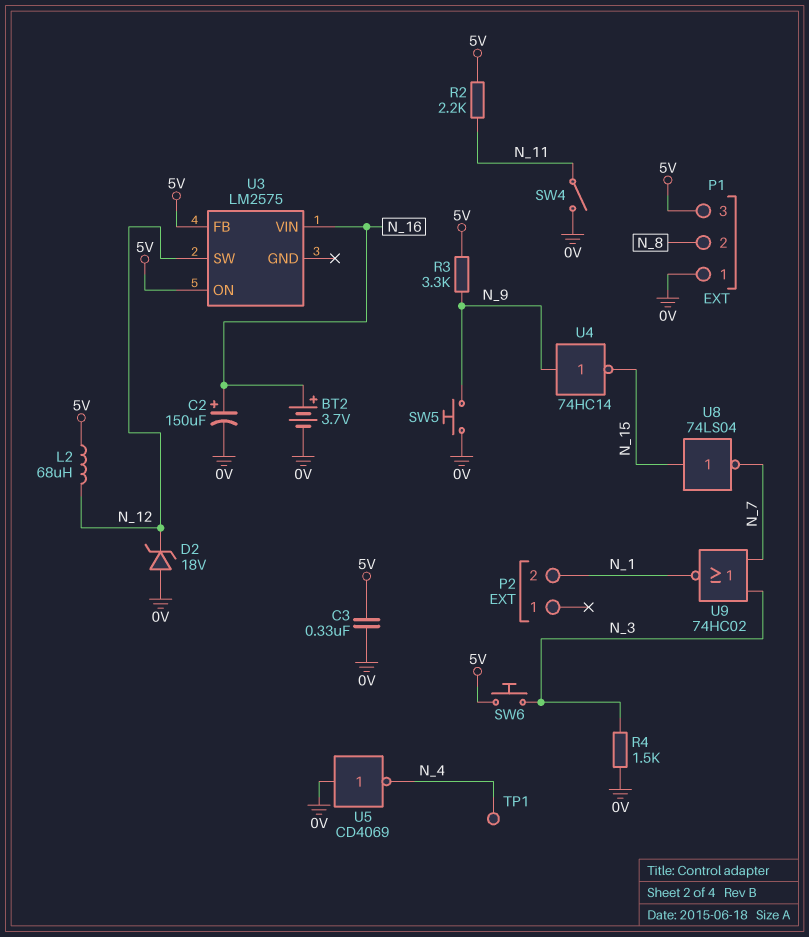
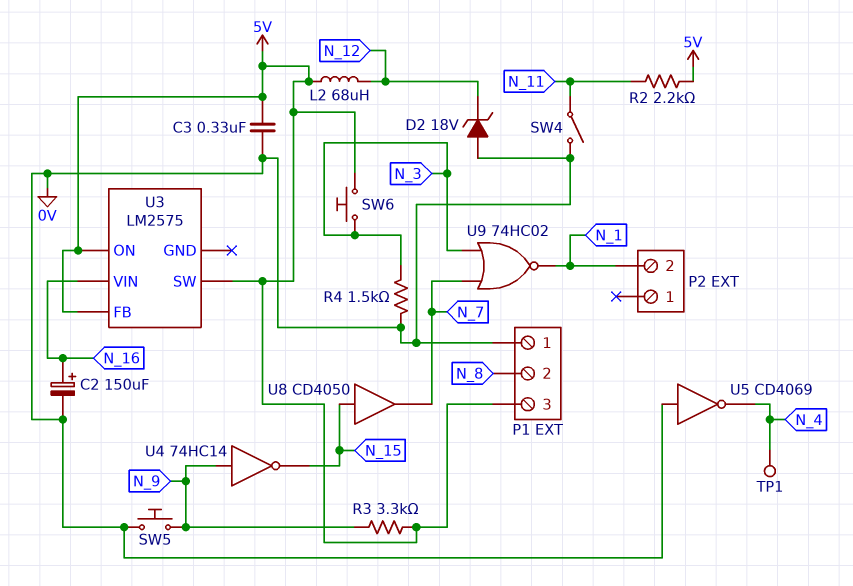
BT2: 3.7V (plus N_16, minus 0V) -> none
U3 pin SW: N_12 -> 5V
U8: NOT 74LS04 (in N_15, out N_7) -> buffer CD4050 (in N_15, out N_7)

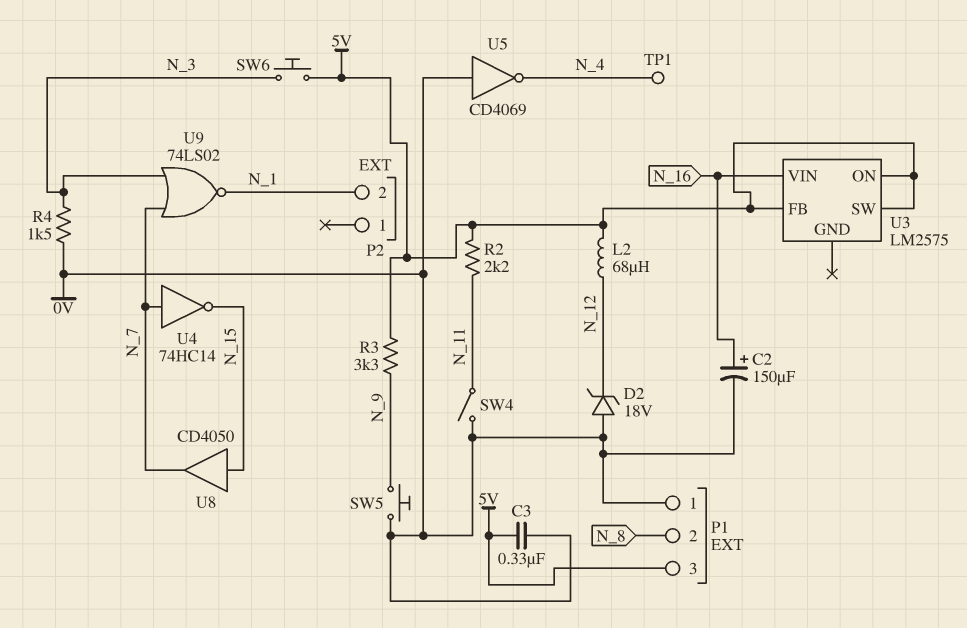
U4: NOT 74HC14 (in N_9, out N_15) -> NOT 74HC14 (in N_7, out N_15)
U9: NOR 74HC02 (in N_3, in N_7, out N_1) -> NOR 74LS02 (in N_3, in N_7, out N_1)

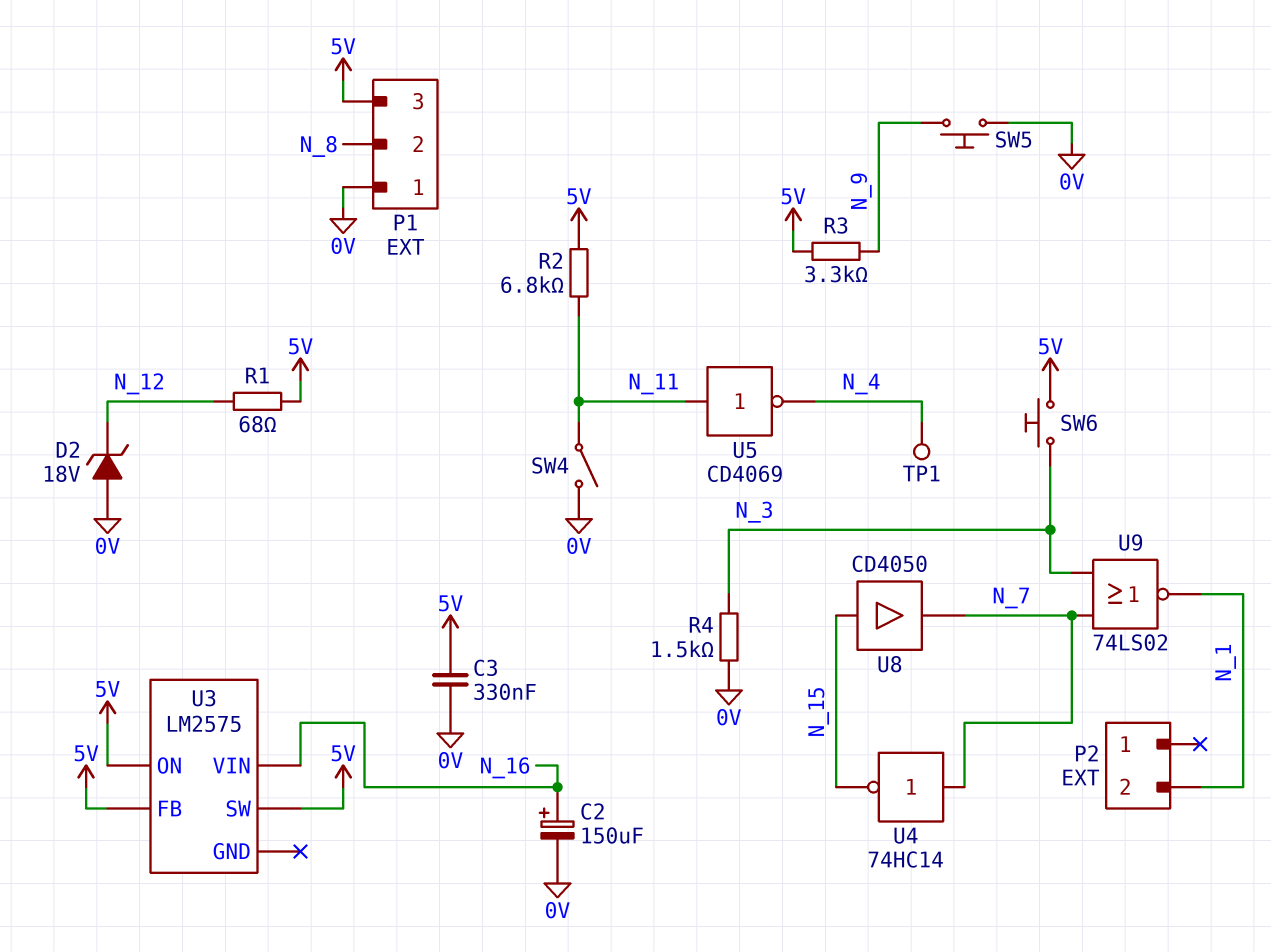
L2: 68uH (5V, N_12) -> none
R1: none -> 68 (5V, N_12)
R2: 2.2k (5V, N_11) -> 6.8k (5V, N_11)
U5: NOT CD4069 (in 0V, out N_4) -> NOT CD4069 (in N_11, out N_4)

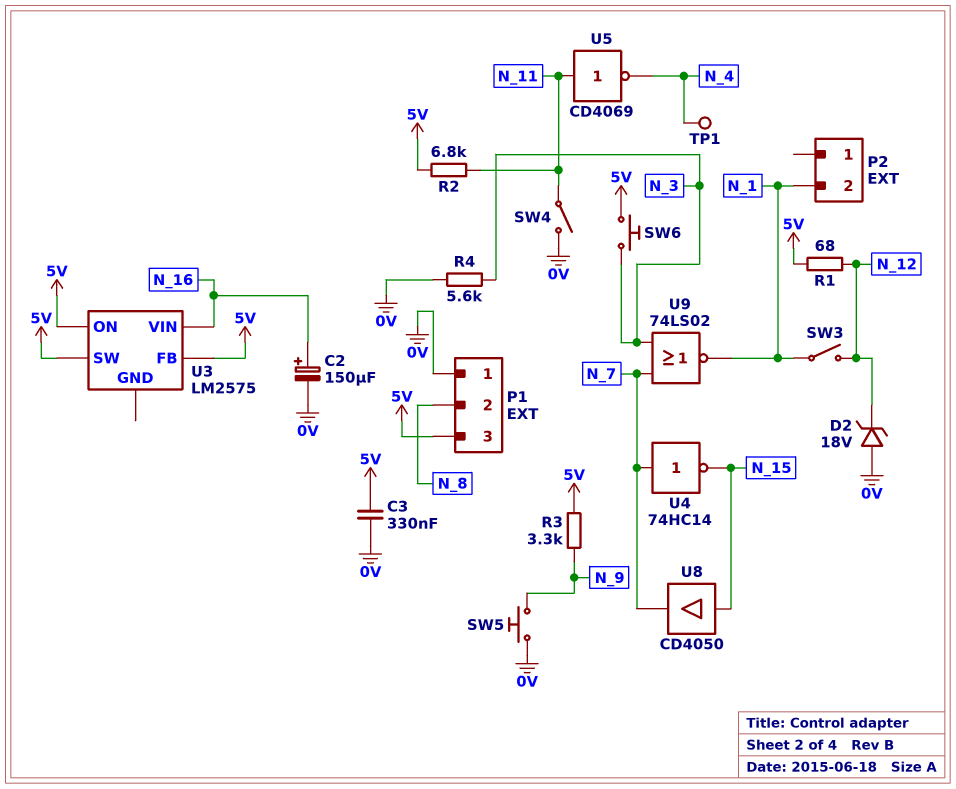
R4: 1.5k (0V, N_3) -> 5.6k (0V, N_3)
SW3: none -> switch (N_1, N_12)

